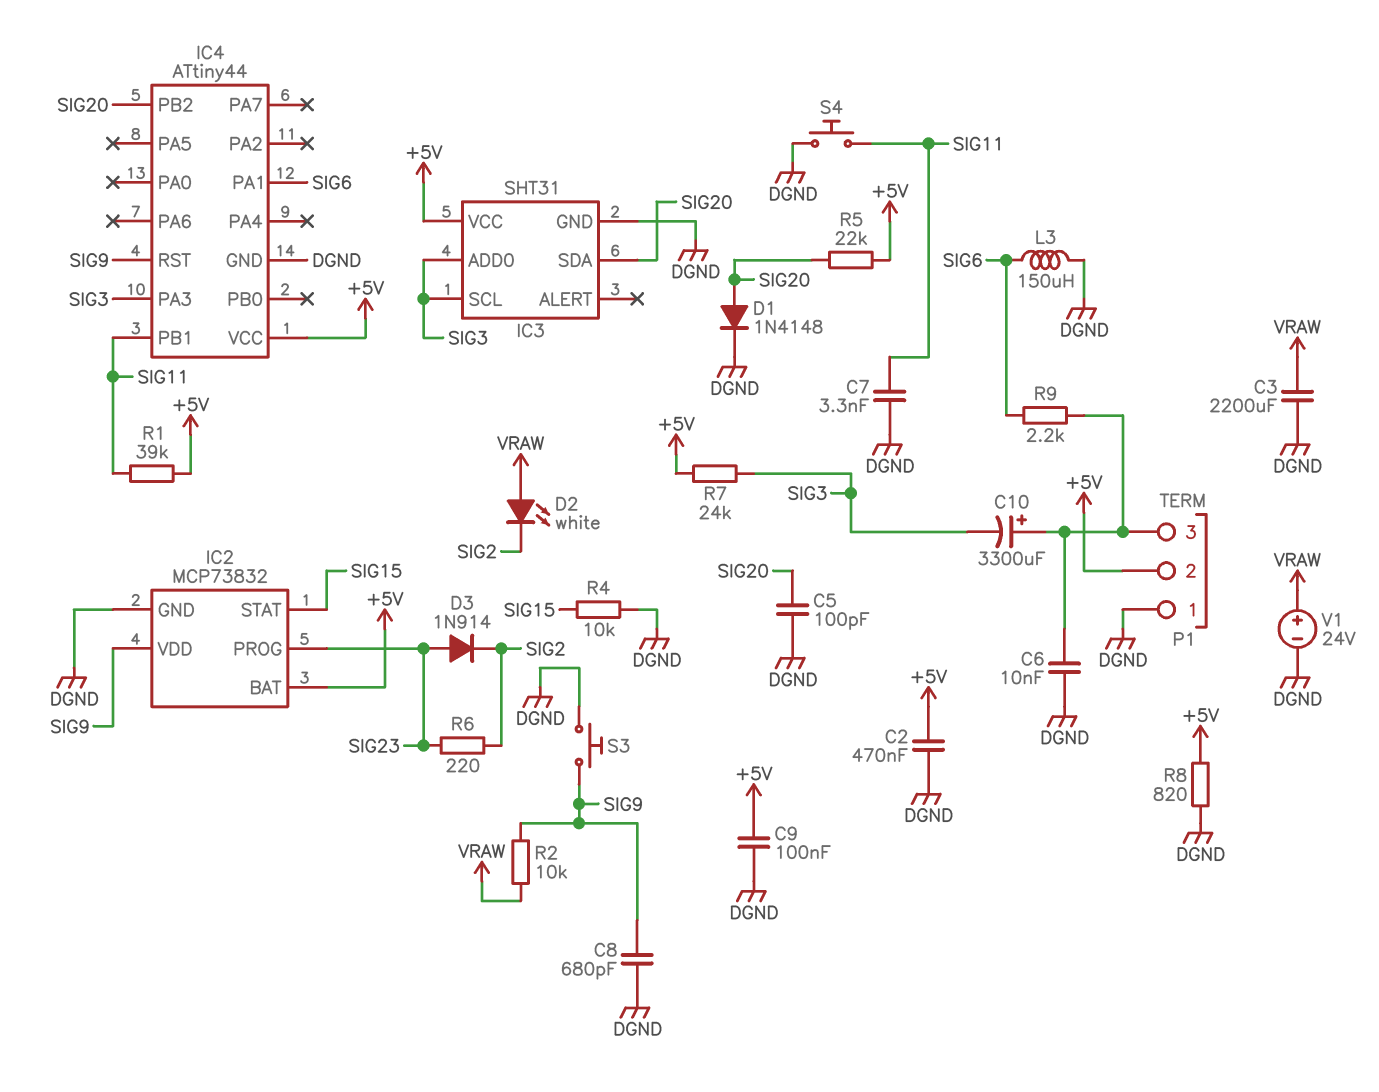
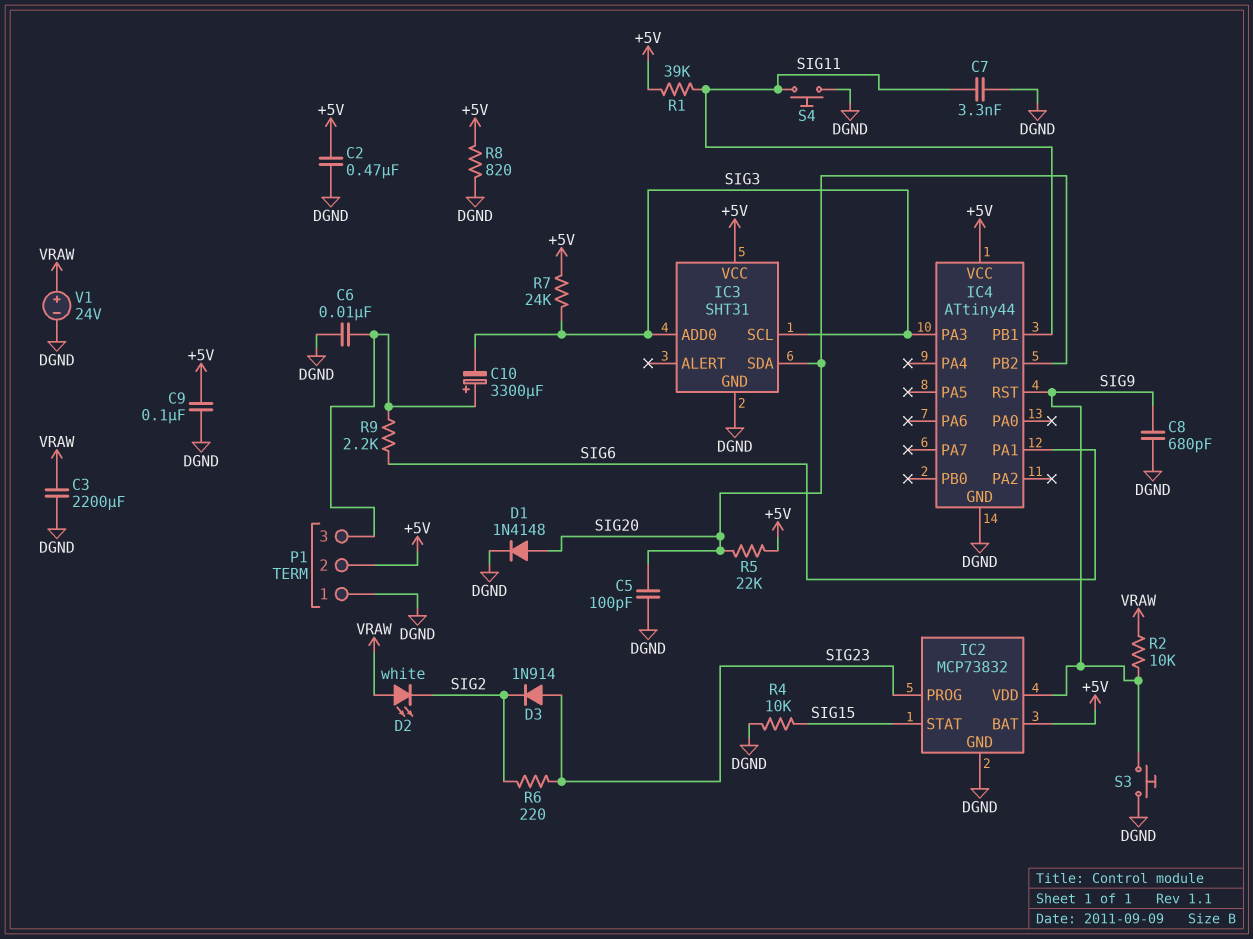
L3: 150uH (DGND, SIG6) -> none

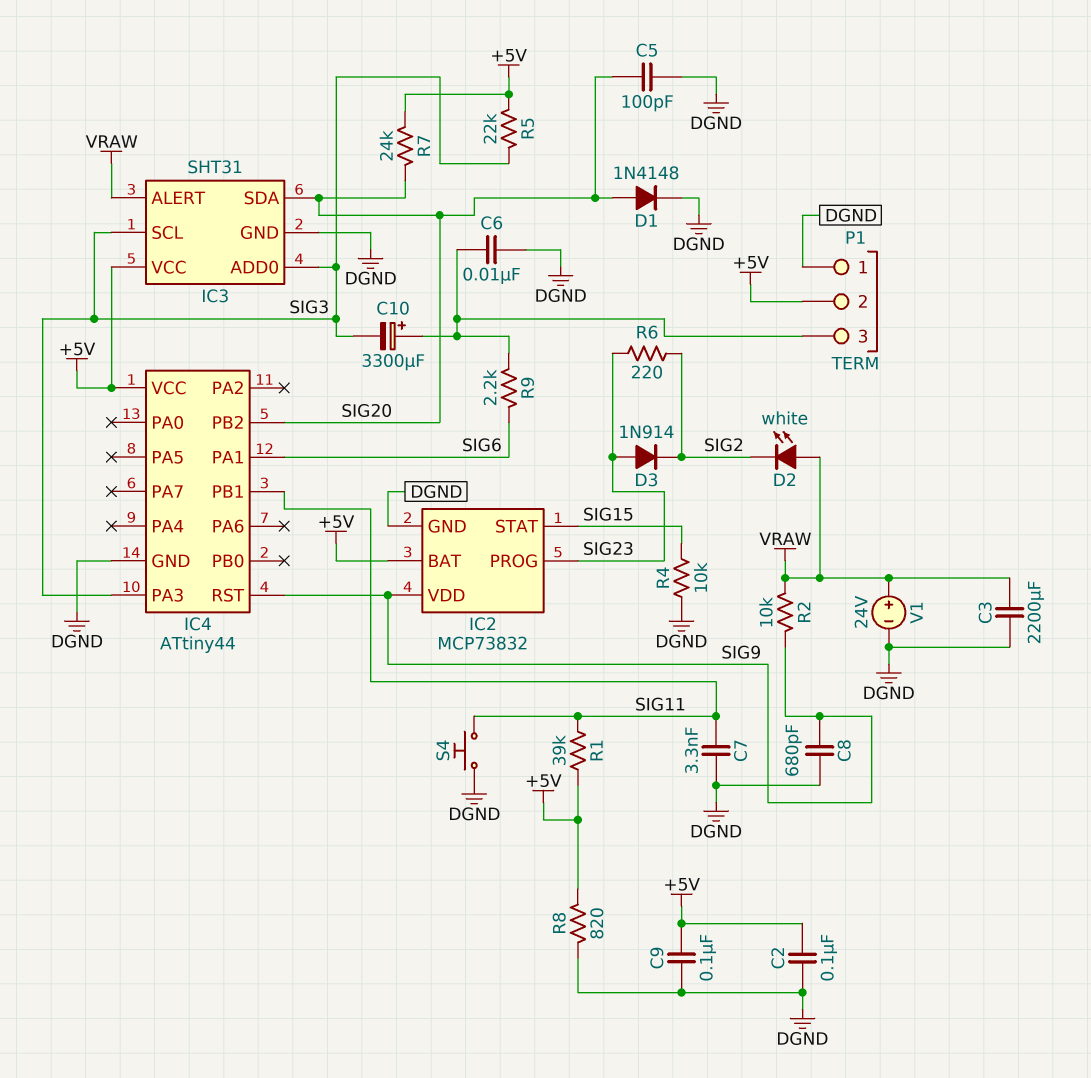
C2: 470nF (+5V, DGND) -> 100nF (+5V, DGND)
IC3 pin ALERT: none -> VRAW
R5: 22k (+5V, SIG20) -> 22k (+5V, SIG3)
R7: 24k (+5V, SIG3) -> 24k (+5V, SIG20)
S3: button (DGND, SIG9) -> none

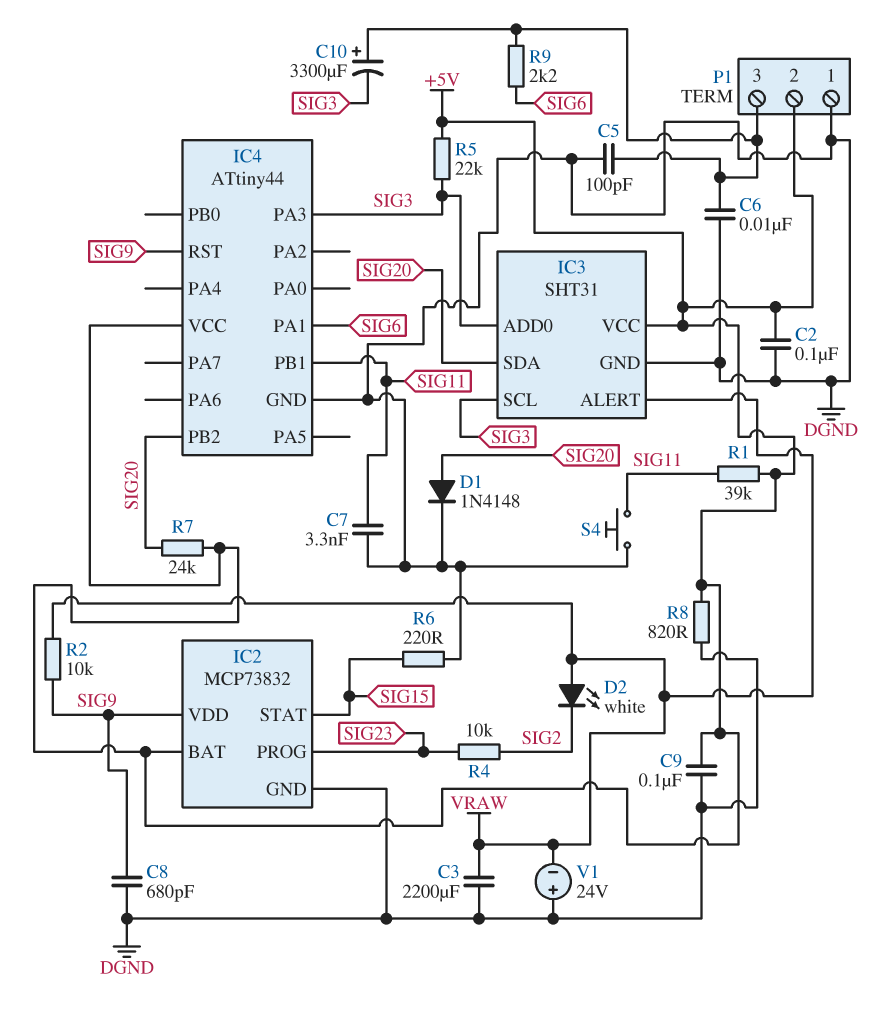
C5: 100pF (DGND, SIG20) -> 100pF (DGND, P1/3)
D3: diode 1N914 (A SIG23, K SIG2) -> none
R4: 10k (DGND, SIG15) -> 10k (SIG2, SIG23)
R6: 220 (SIG2, SIG23) -> 220 (DGND, SIG15)
V1: 24V (plus VRAW, minus DGND) -> 24V (plus DGND, minus VRAW)

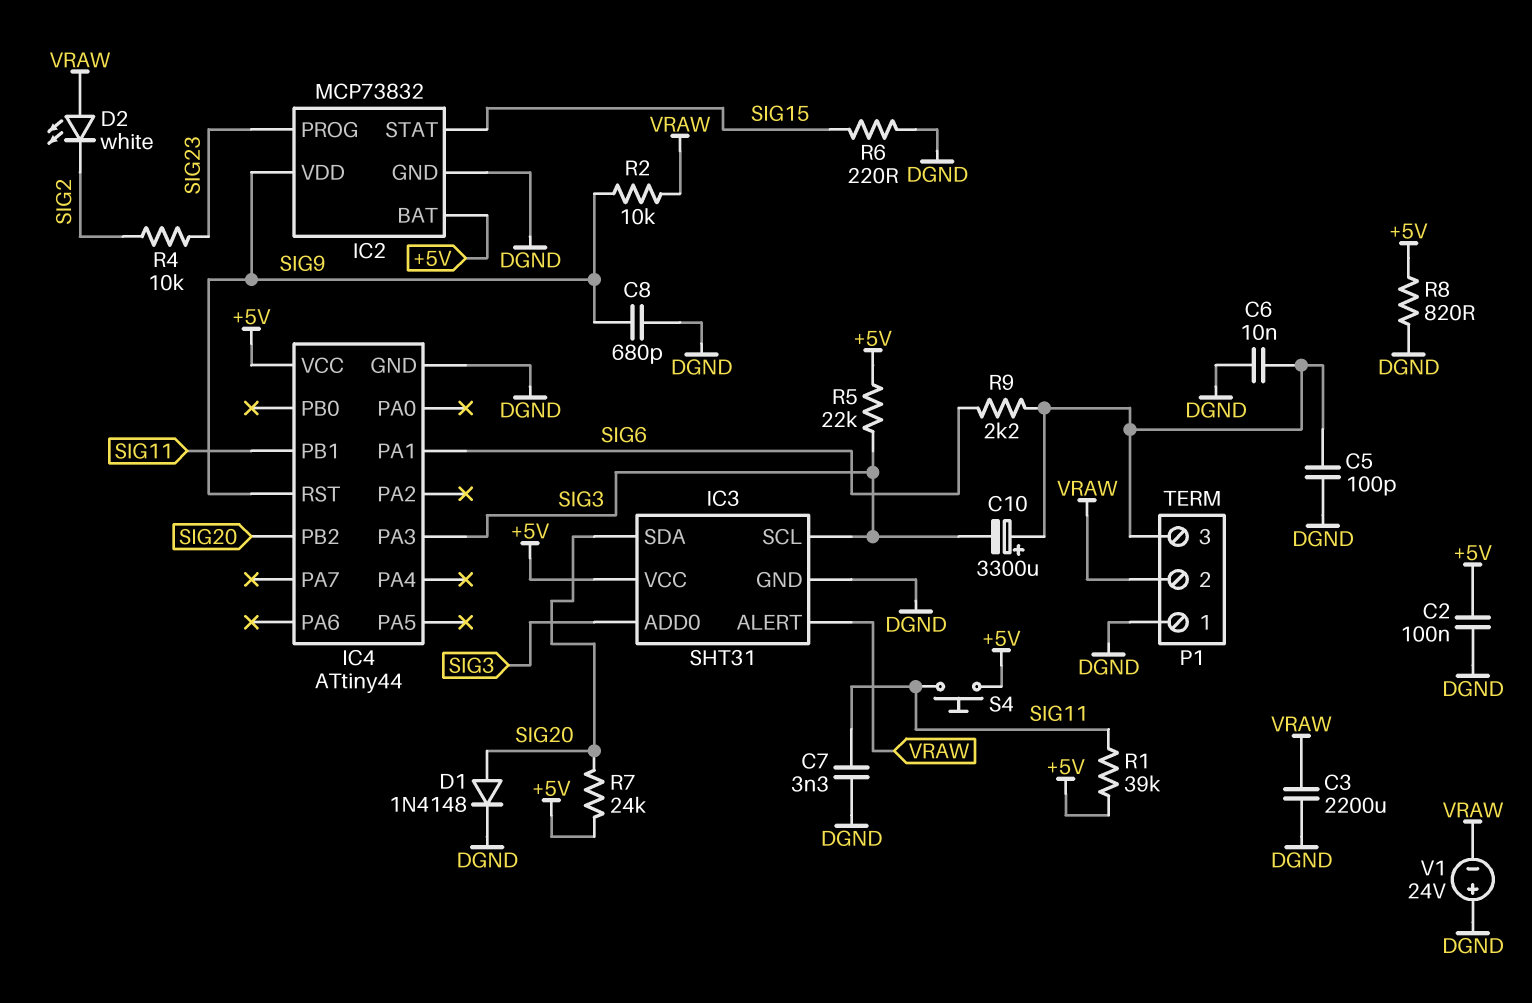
C9: 100nF (+5V, DGND) -> none
P1 pin 2: +5V -> VRAW
S4: button (DGND, SIG11) -> button (+5V, SIG11)

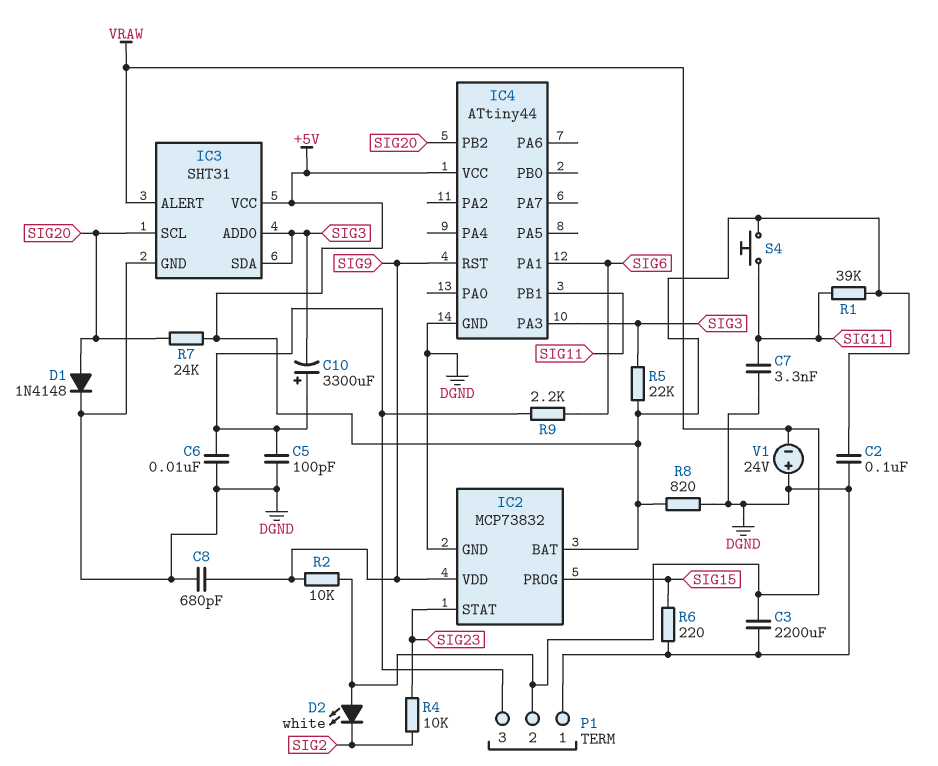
IC2 pin PROG: SIG23 -> SIG15
IC2 pin STAT: SIG15 -> SIG23
IC3 pin SCL: SIG3 -> SIG20
IC3 pin SDA: SIG20 -> SIG3

